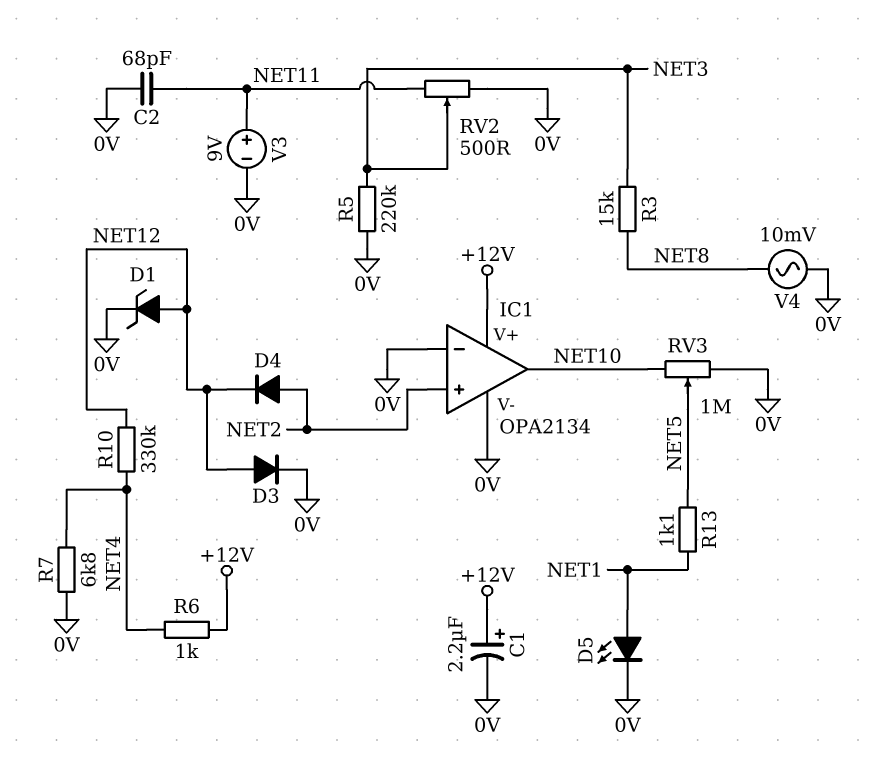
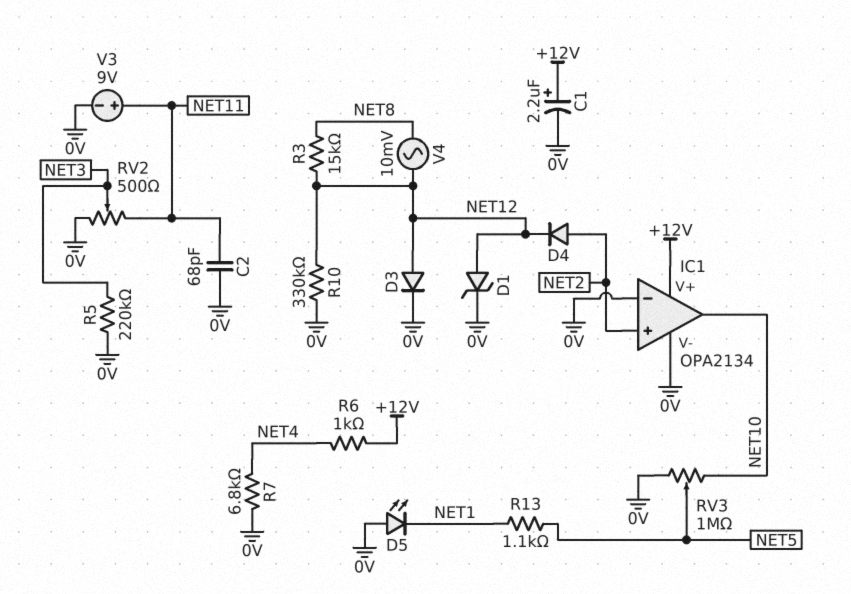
D5: LED (A NET1, K 0V) -> LED (A 0V, K NET1)
R3: 15k (NET3, NET8) -> 15k (NET8, NET12)
R10: 330k (NET4, NET12) -> 330k (0V, NET12)
V4: AC 10mV (0V, NET8) -> AC 10mV (NET8, NET12)

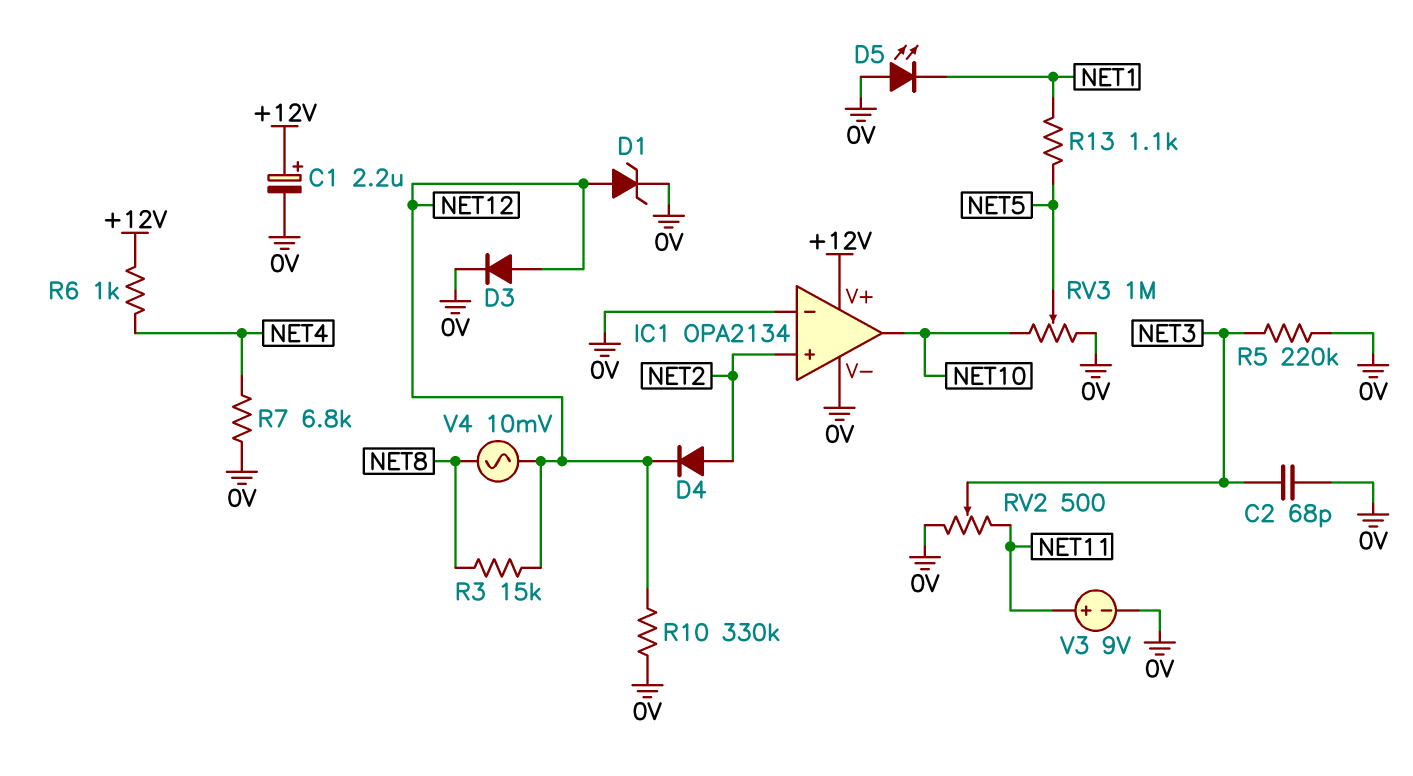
C2: 68pF (0V, NET11) -> 68pF (0V, NET3)

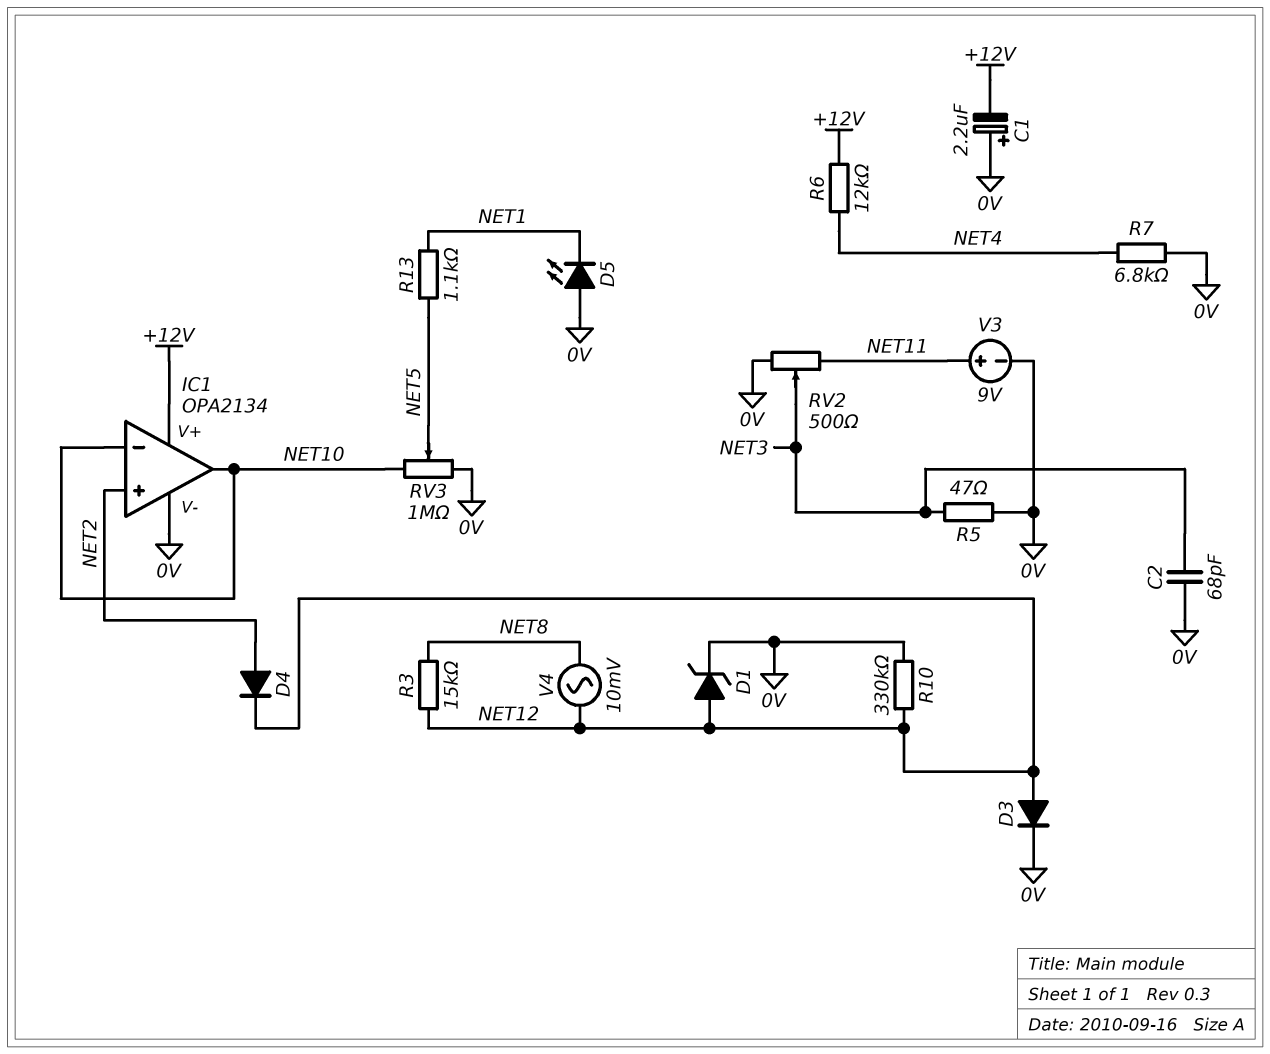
C1: 2.2uF (plus +12V, minus 0V) -> 2.2uF (plus 0V, minus +12V)
IC1 pin in-: 0V -> NET10
R5: 220k (0V, NET3) -> 47 (0V, NET3)
R6: 1k (+12V, NET4) -> 12k (+12V, NET4)

